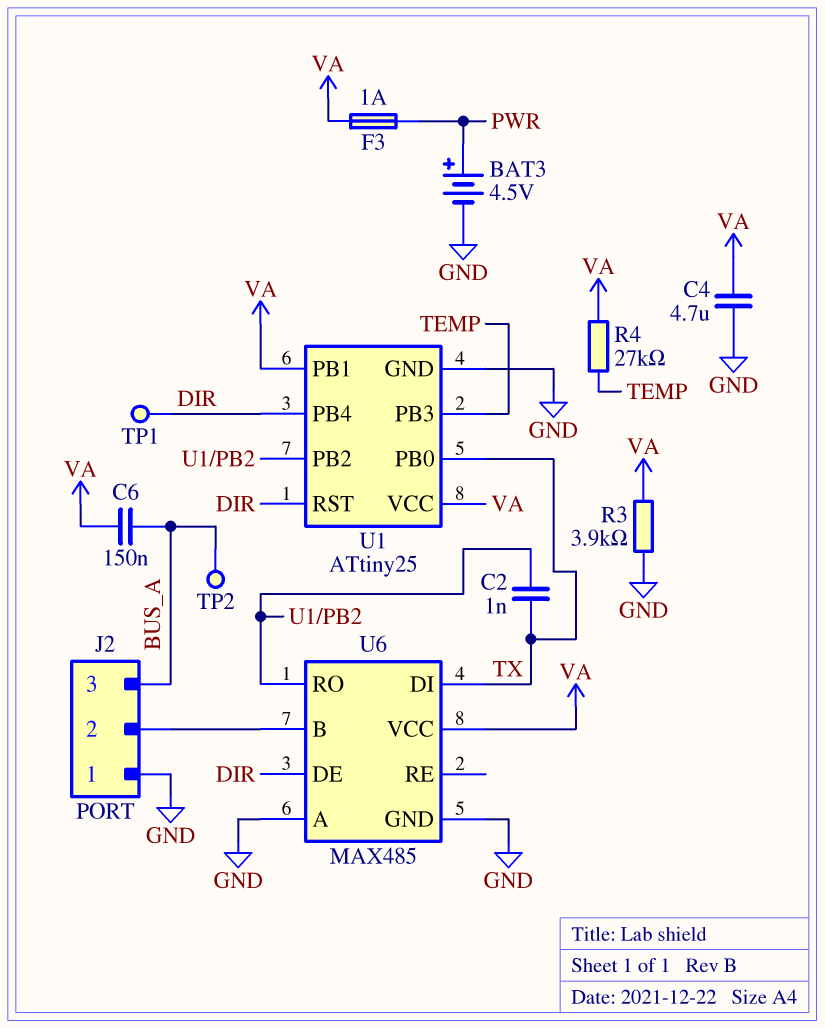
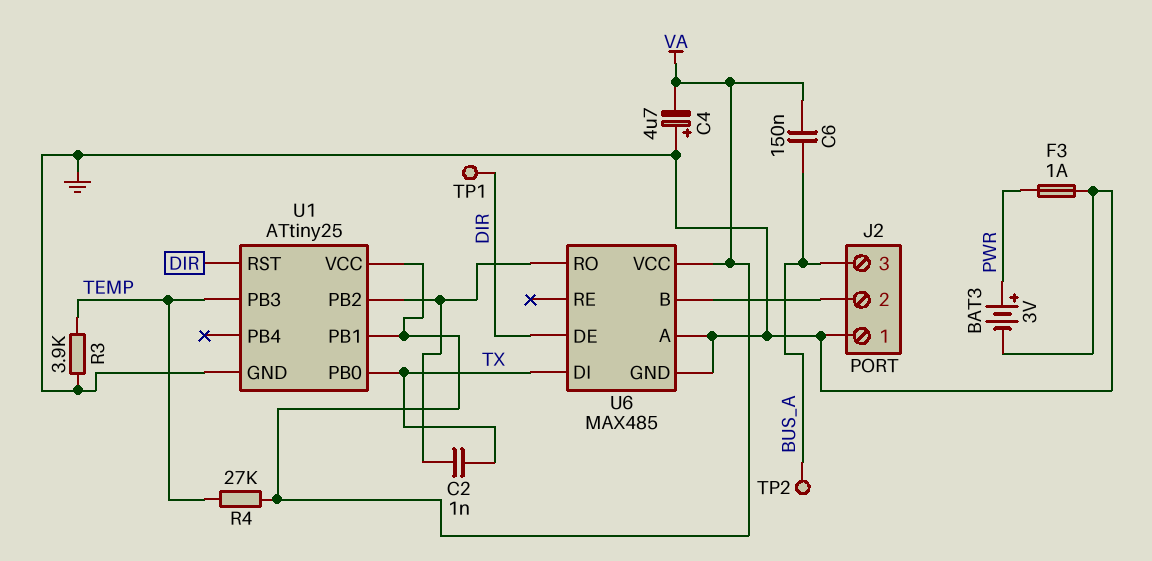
BAT3: 4.5V (plus PWR, minus GND) -> 3V (plus PWR, minus GND)
C4: 4.7uF (GND, VA) -> 4.7uF (plus GND, minus VA)
F3: 1A (PWR, VA) -> 1A (GND, PWR)
R3: 3.9k (GND, VA) -> 3.9k (GND, TEMP)
U1 pin PB4: DIR -> none

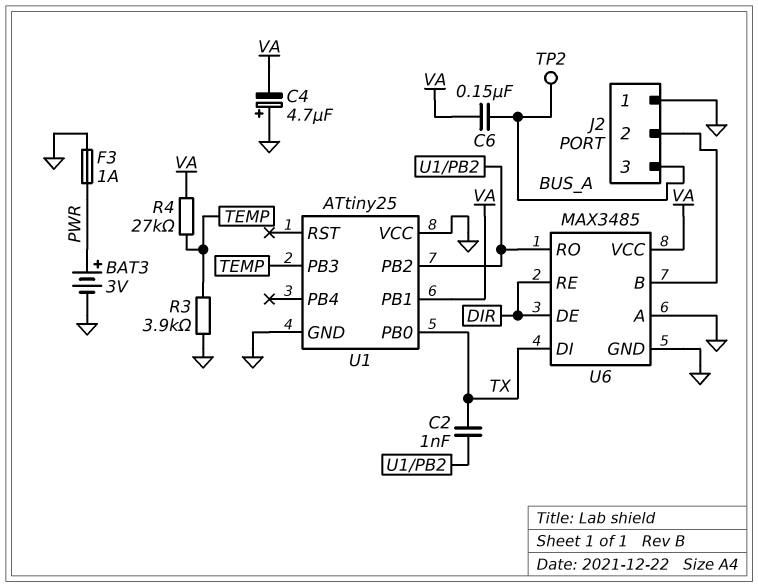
TP1: test point (DIR) -> none
U1 pin RST: DIR -> none
U1 pin VCC: VA -> GND
U6: MAX485 -> MAX3485
U6 pin RE: none -> DIR

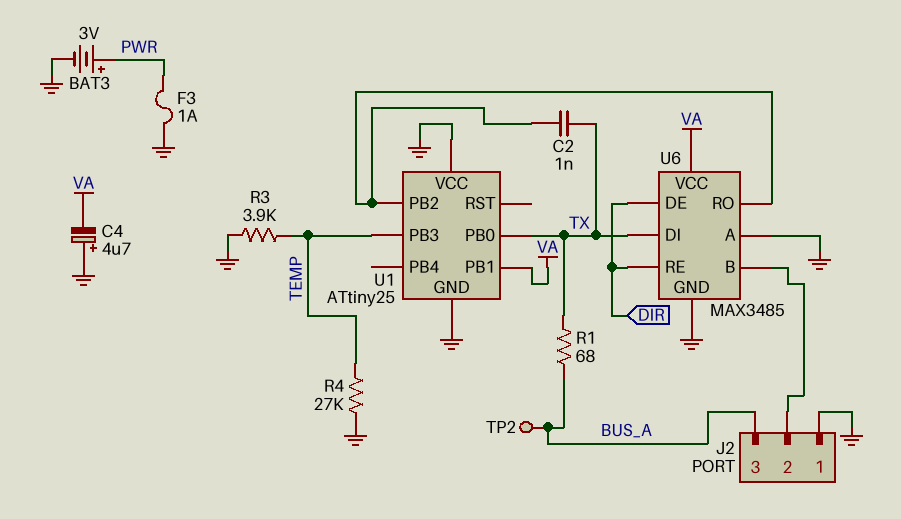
C6: 150nF (BUS_A, VA) -> none
R1: none -> 68 (BUS_A, TX)
R4: 27k (TEMP, VA) -> 27k (GND, TEMP)

